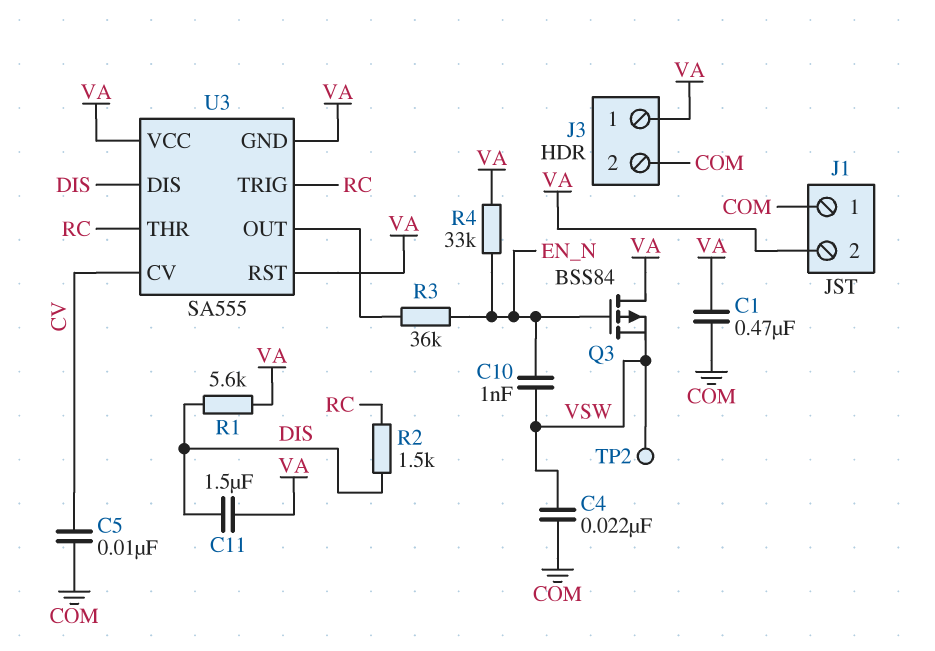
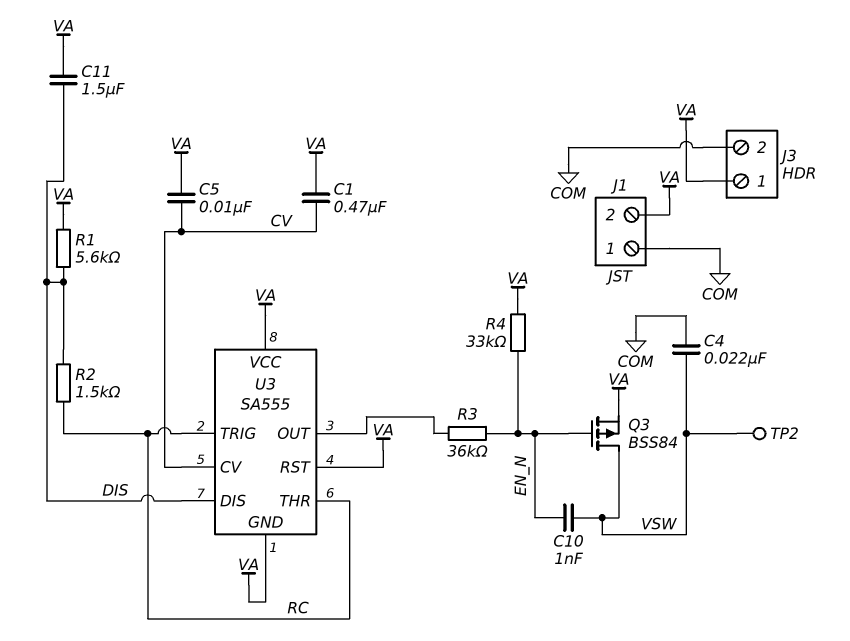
C1: 470nF (COM, VA) -> 470nF (CV, VA)
C5: 10nF (COM, CV) -> 10nF (CV, VA)
Q3: PMOS BSS84 (G EN_N, D VA, S VSW) -> PMOS BSS84 (G EN_N, D VSW, S VA)

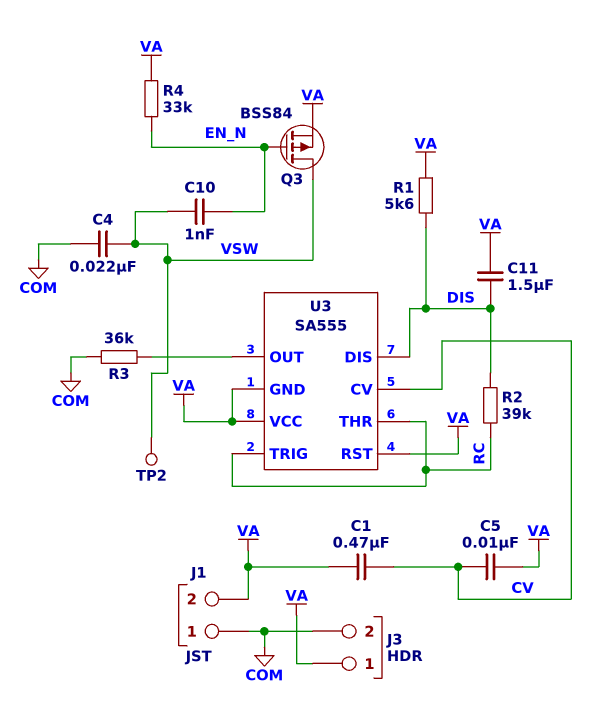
R2: 1.5k (DIS, RC) -> 39k (DIS, RC)
R3: 36k (EN_N, U3/OUT) -> 36k (COM, U3/OUT)

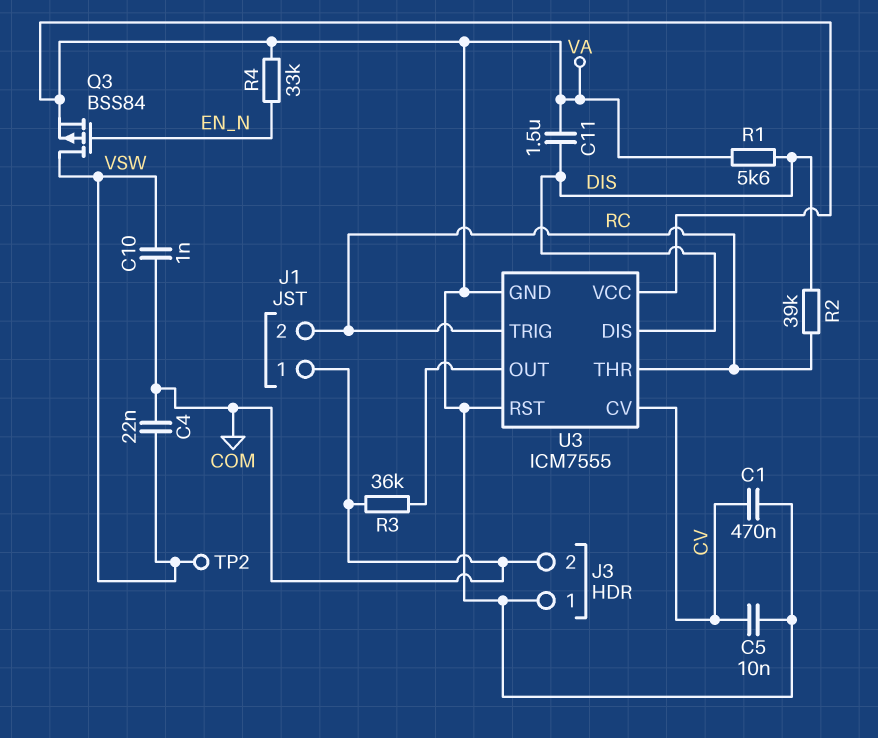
C10: 1nF (EN_N, VSW) -> 1nF (COM, VSW)
J1 pin 2: VA -> RC
U3: SA555 -> ICM7555

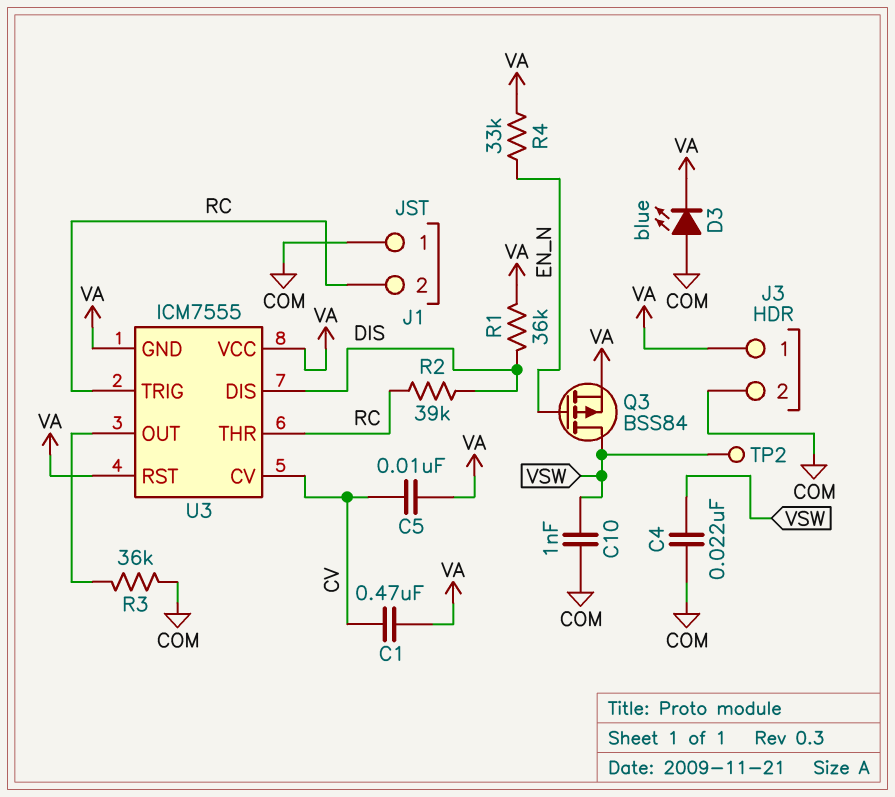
C11: 1.5uF (DIS, VA) -> none
D3: none -> LED blue (A COM, K VA)
R1: 5.6k (DIS, VA) -> 36k (DIS, VA)

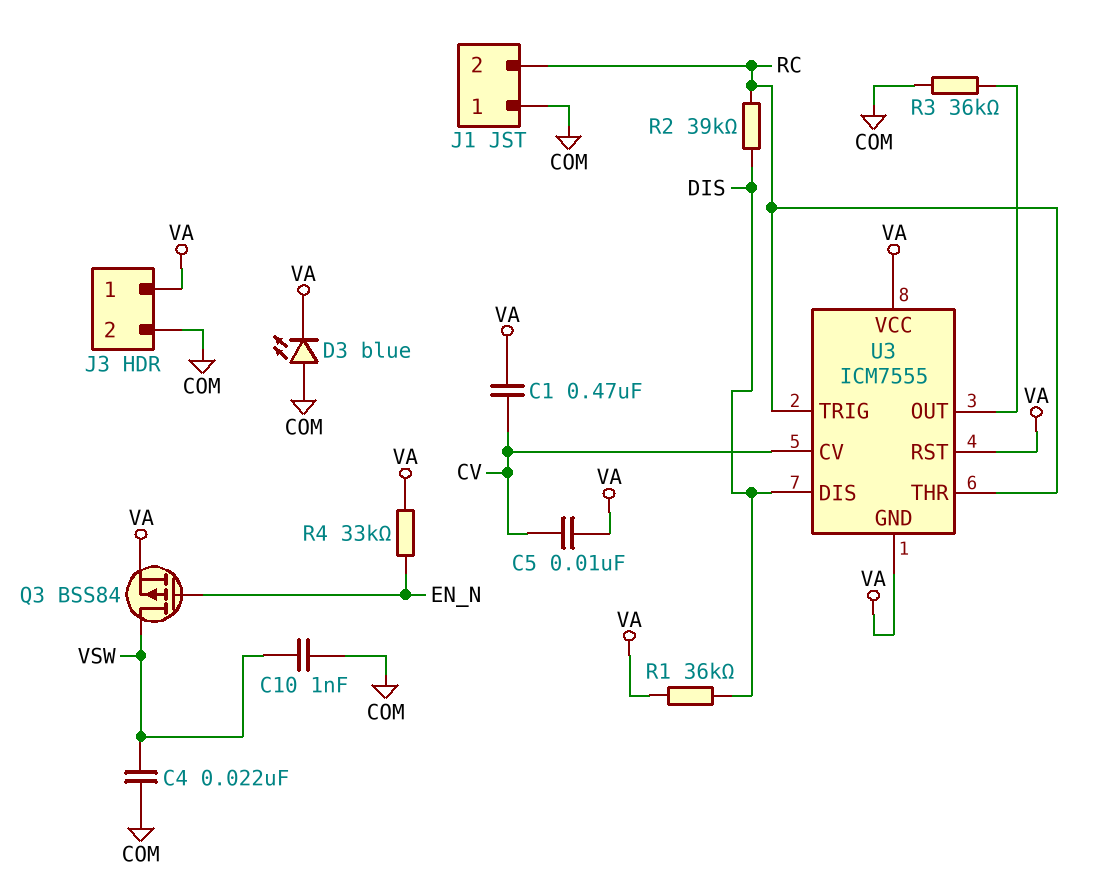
TP2: test point (VSW) -> none

